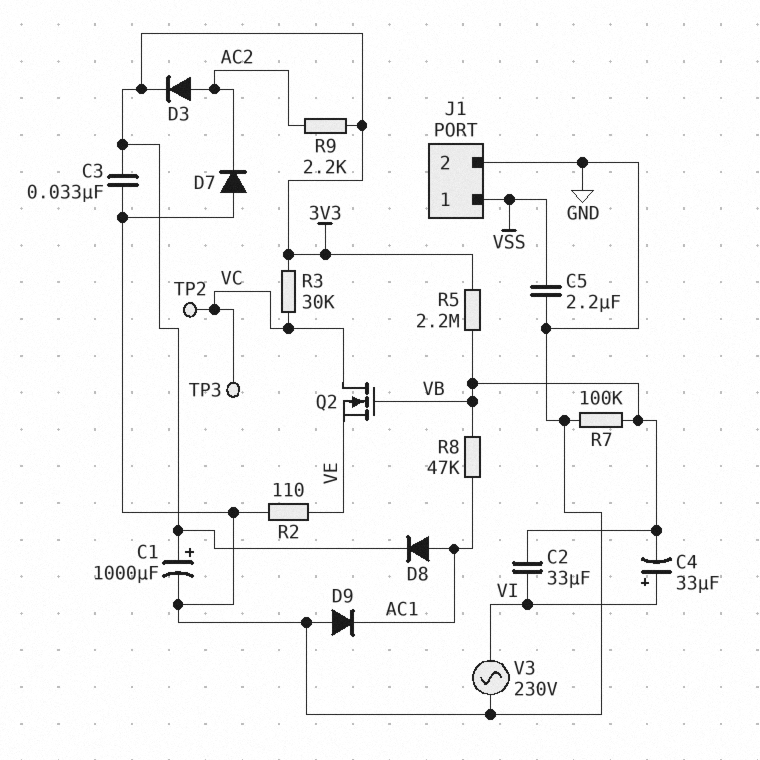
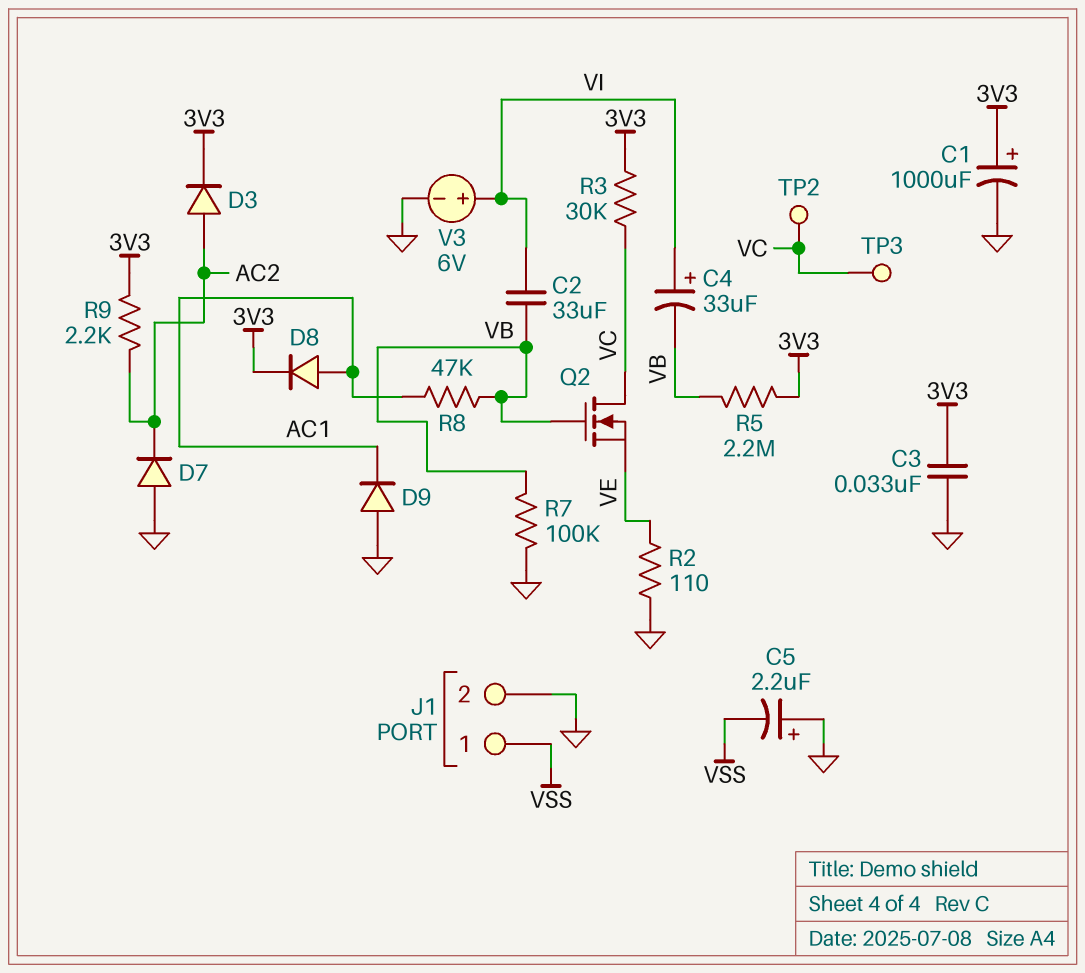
C5: 2.2uF (GND, VSS) -> 2.2uF (plus GND, minus VSS)
V3: AC 230V (GND, VI) -> 6V (plus VI, minus GND)

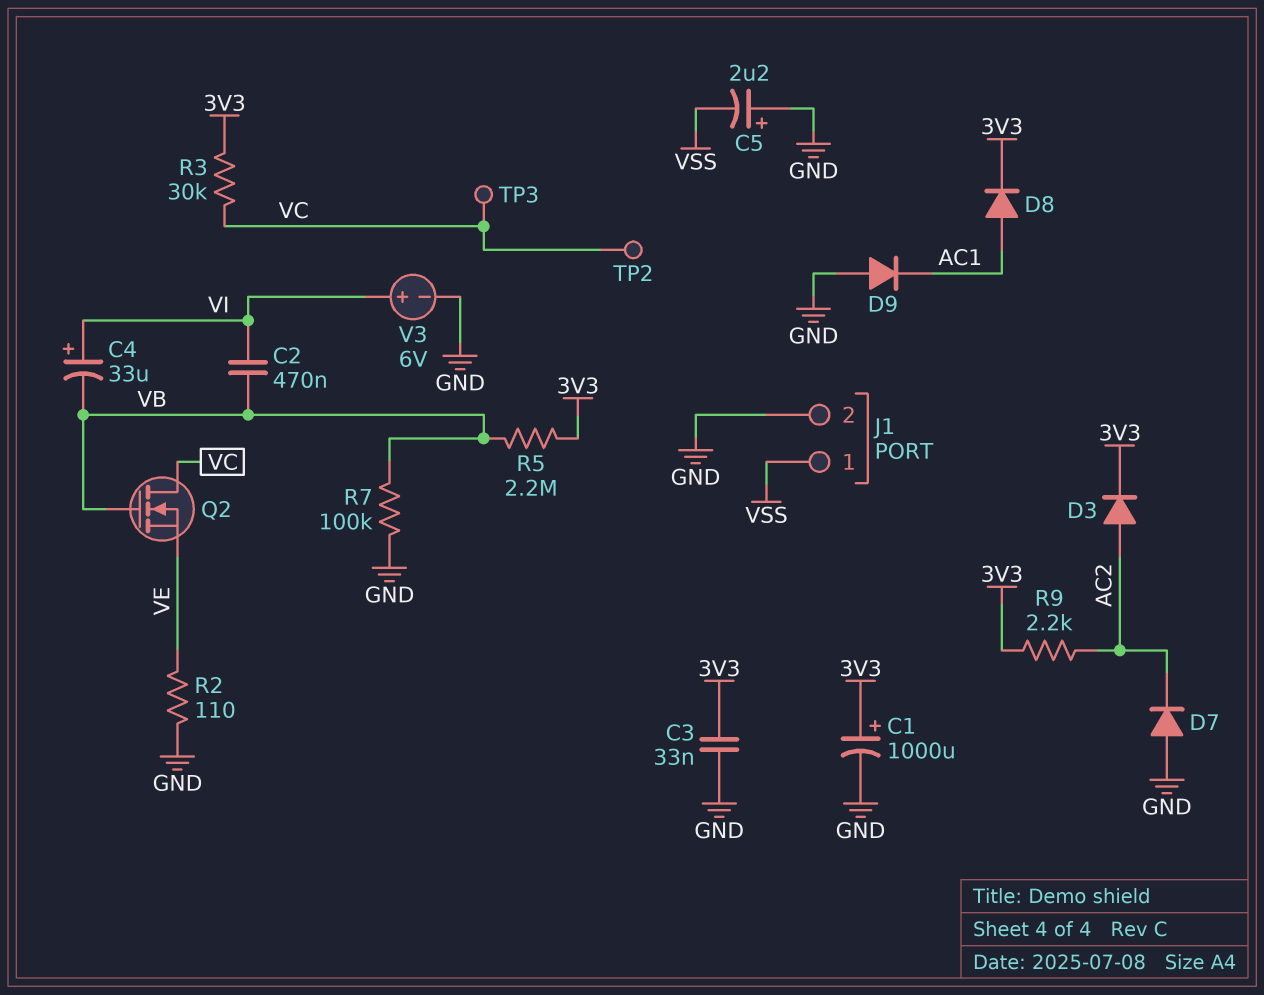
C2: 33uF (VB, VI) -> 470nF (VB, VI)
R8: 47k (AC1, VB) -> none

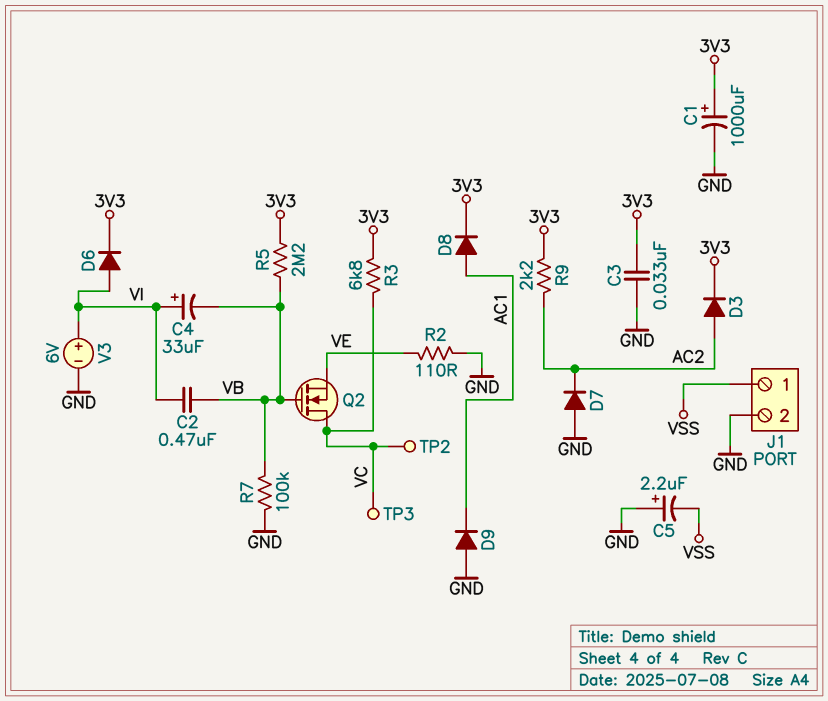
D6: none -> diode (A VI, K 3V3)
R3: 30k (3V3, VC) -> 6.8k (3V3, VC)

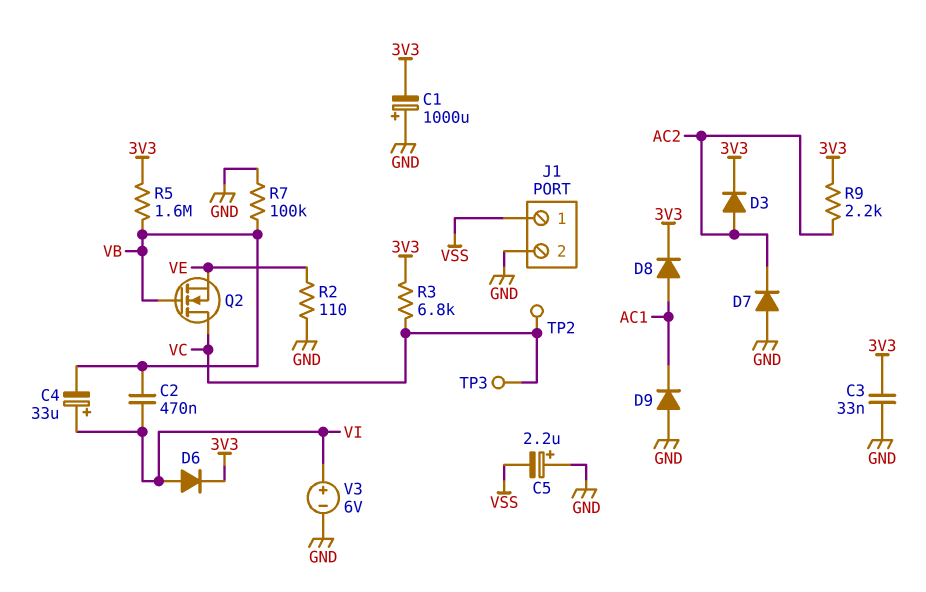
C1: 1000uF (plus 3V3, minus GND) -> 1000uF (plus GND, minus 3V3)
R5: 2.2M (3V3, VB) -> 1.6M (3V3, VB)

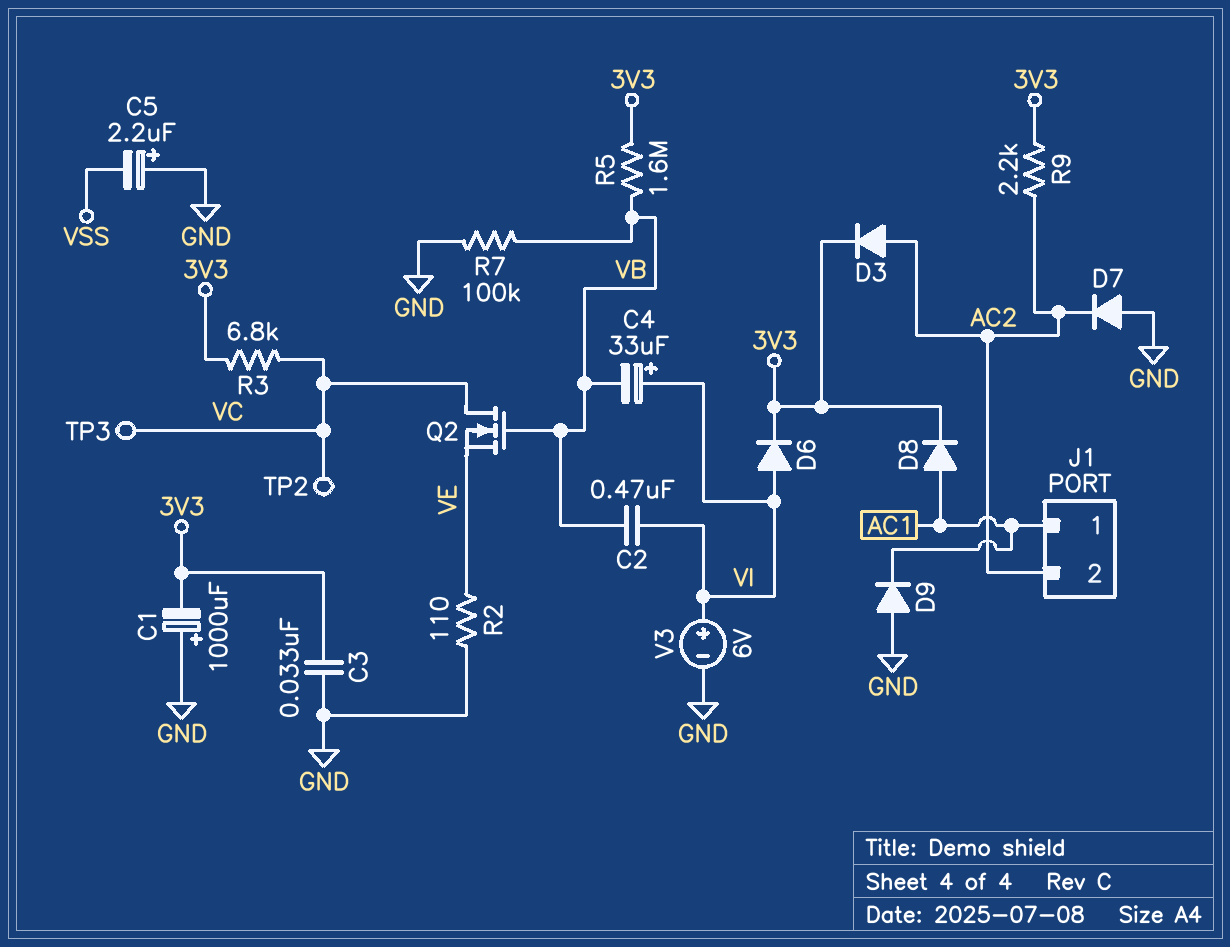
J1 pin 1: VSS -> AC1
J1 pin 2: GND -> AC2

